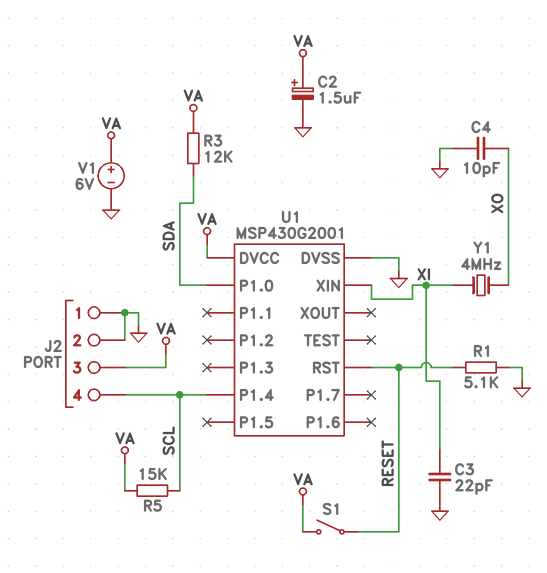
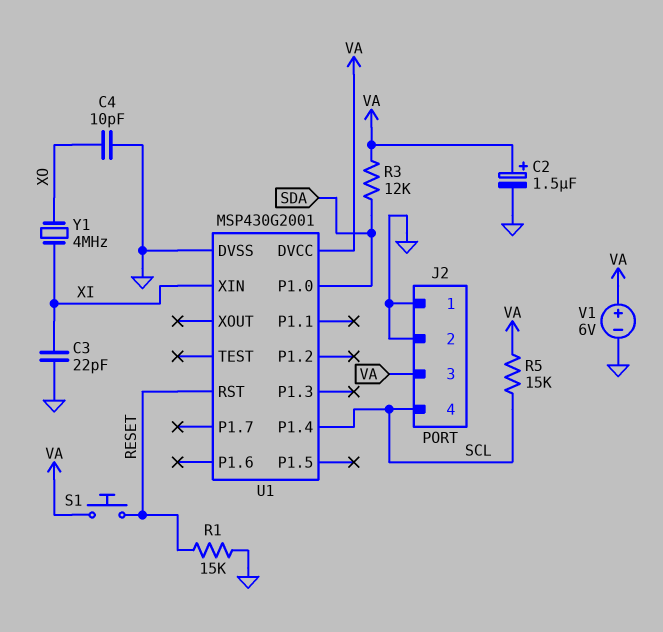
R1: 5.1k (GND, RESET) -> 15k (GND, RESET)
S1: switch (RESET, VA) -> button (RESET, VA)

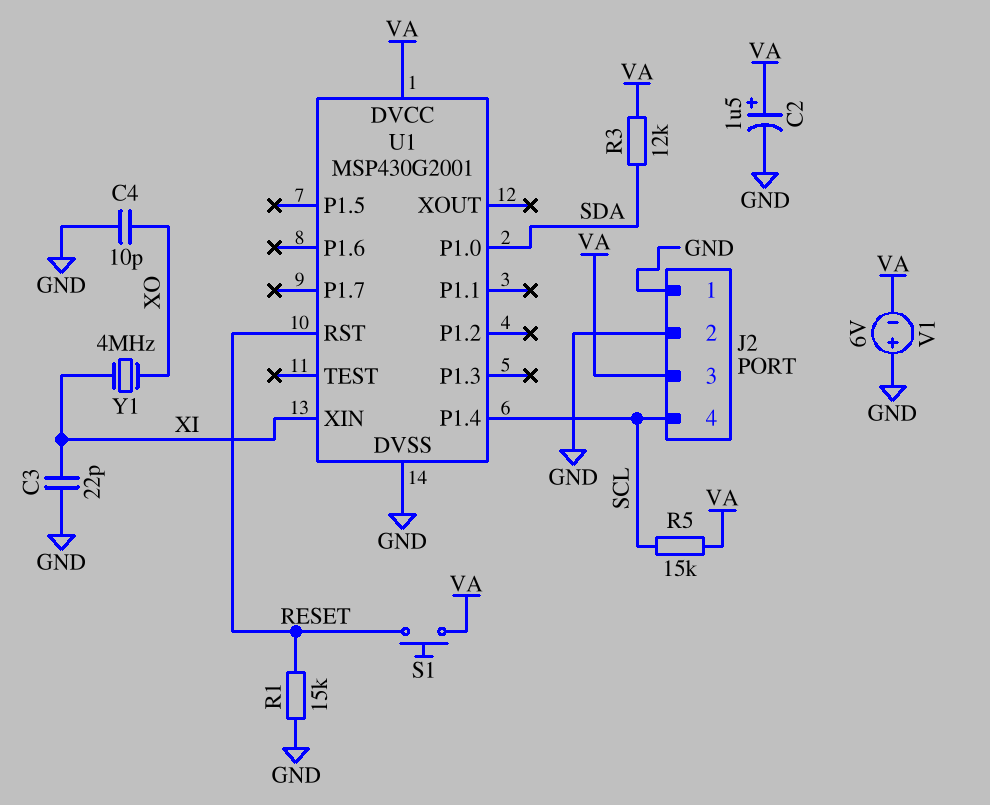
V1: 6V (plus VA, minus GND) -> 6V (plus GND, minus VA)

